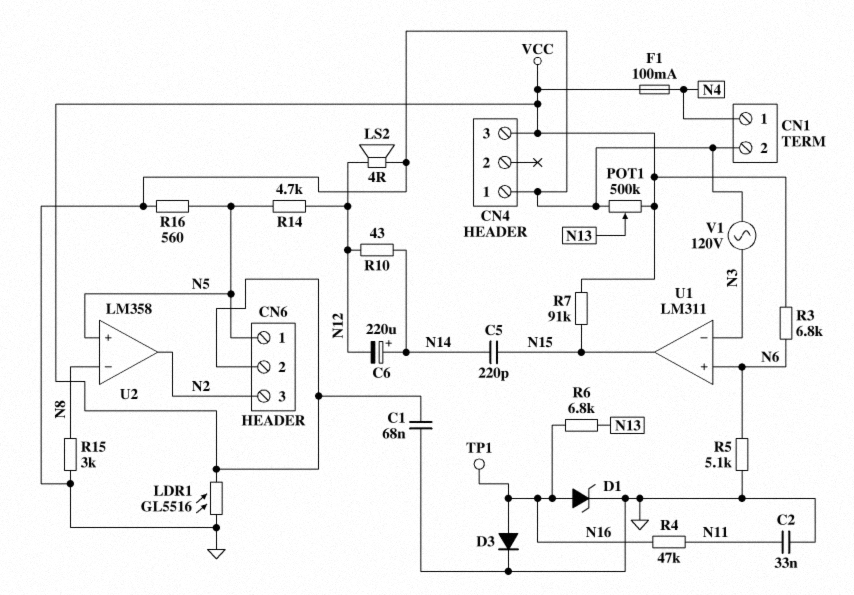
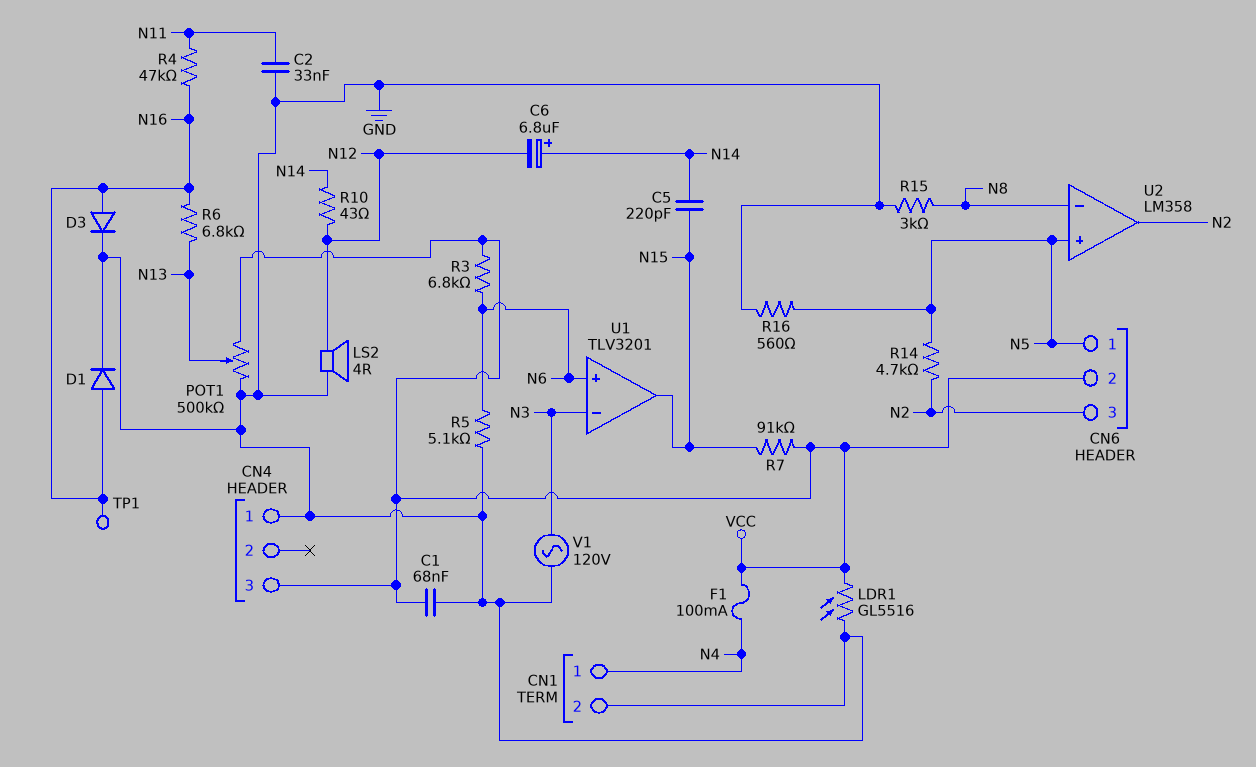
C6: 220uF (plus N14, minus N12) -> 6.8uF (plus N14, minus N12)
D1: zener (A N16, K GND) -> diode (A N16, K GND)
R14: 4.7k (N5, N12) -> 4.7k (N2, N5)
U1: LM311 -> TLV3201

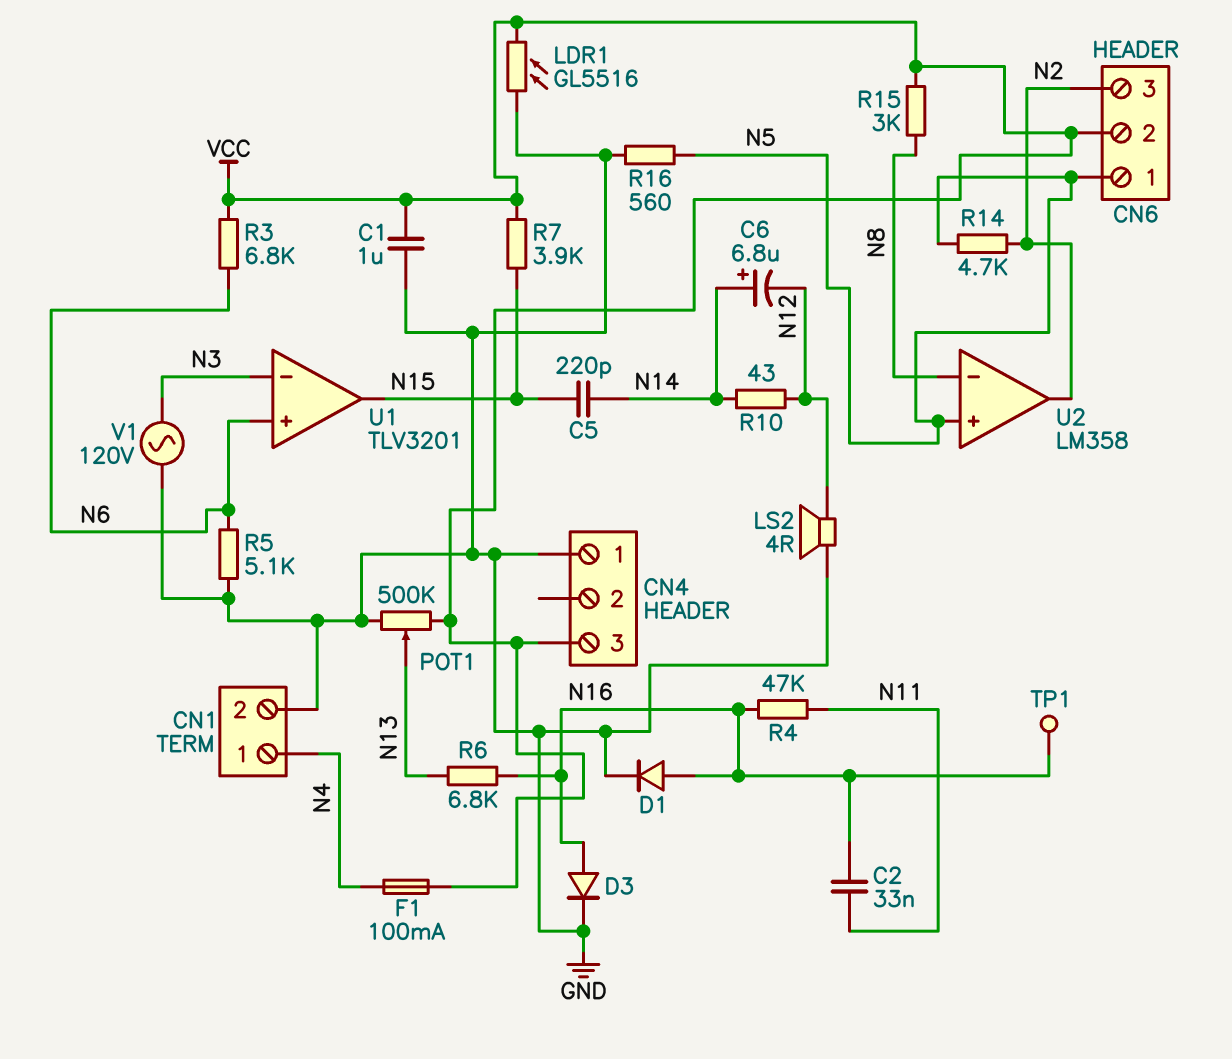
C1: 68nF (GND, VCC) -> 1uF (GND, VCC)
C2: 33nF (GND, N11) -> 33nF (N11, N16)
R7: 91k (N15, VCC) -> 3.9k (N15, VCC)
R15: 3k (GND, N8) -> 3k (N8, VCC)

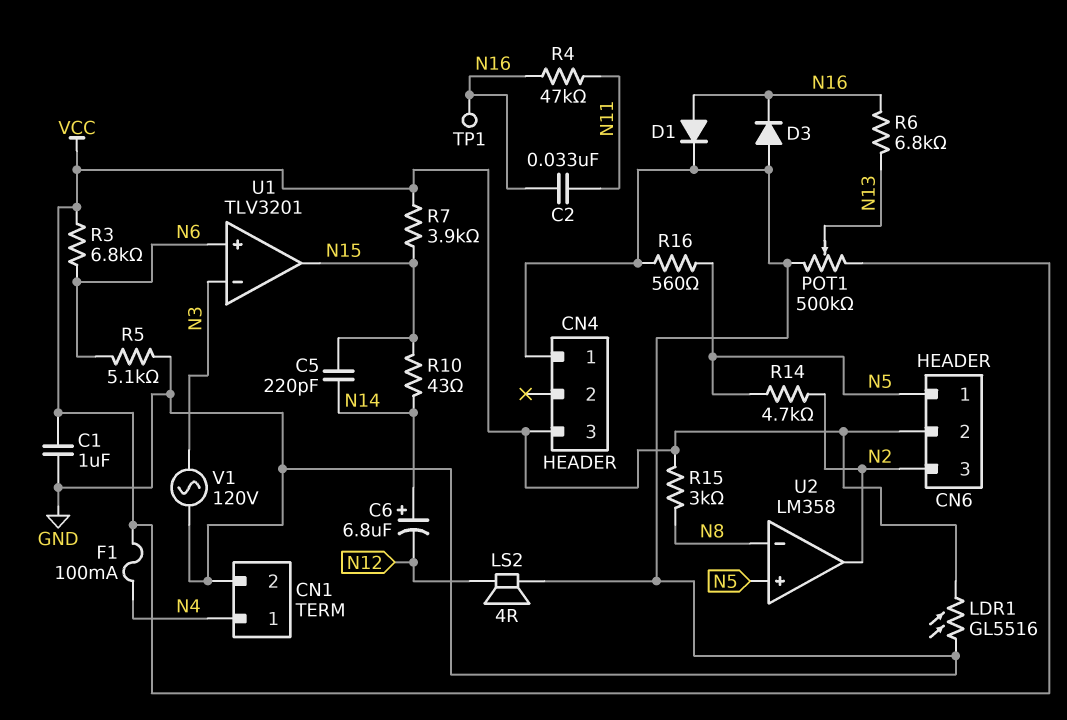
D3: diode (A N16, K GND) -> diode (A GND, K N16)
R10: 43 (N12, N14) -> 43 (N14, N15)

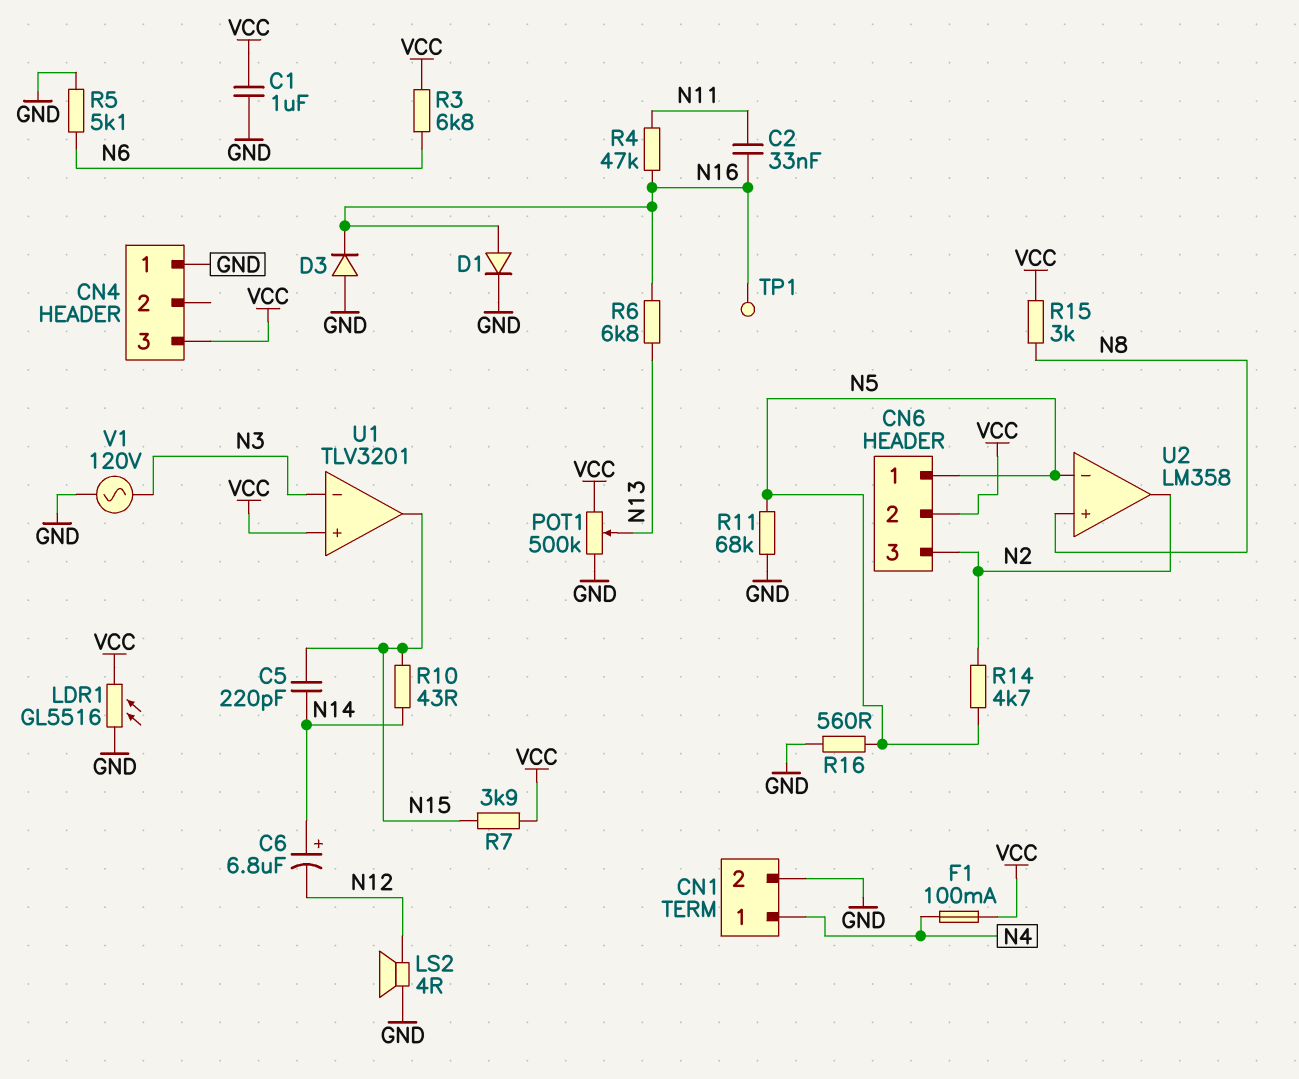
R11: none -> 68k (GND, N5)
U1 pin in+: N6 -> VCC
U2 pin in+: N5 -> N8
U2 pin in-: N8 -> N5

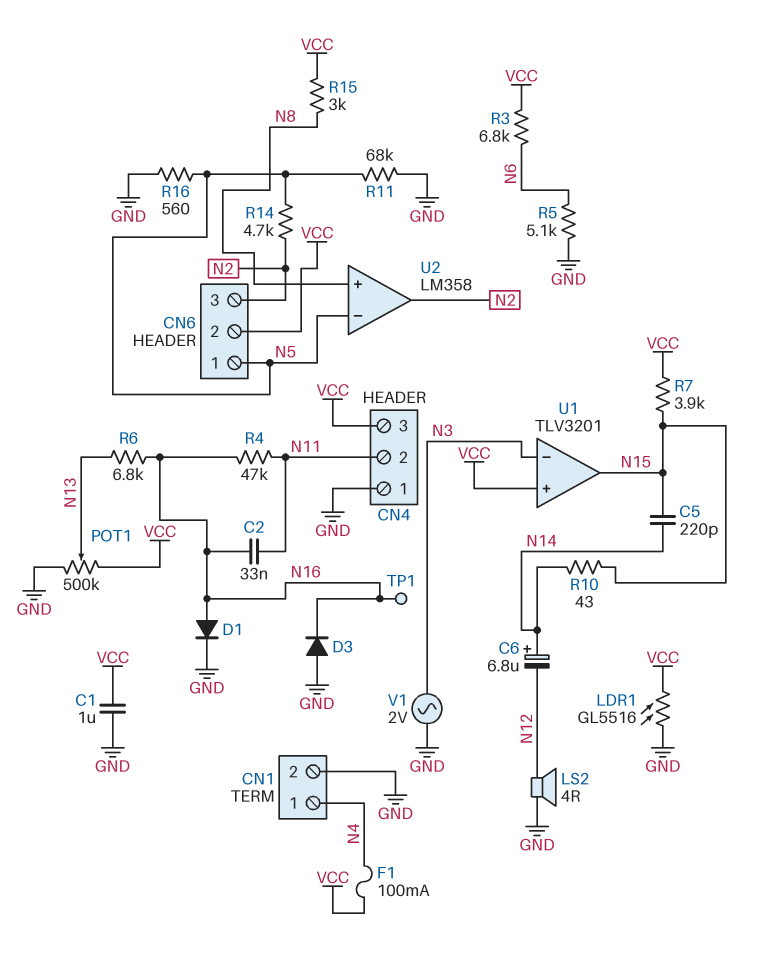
CN4 pin 2: none -> N11
V1: AC 120V (GND, N3) -> AC 2V (GND, N3)

